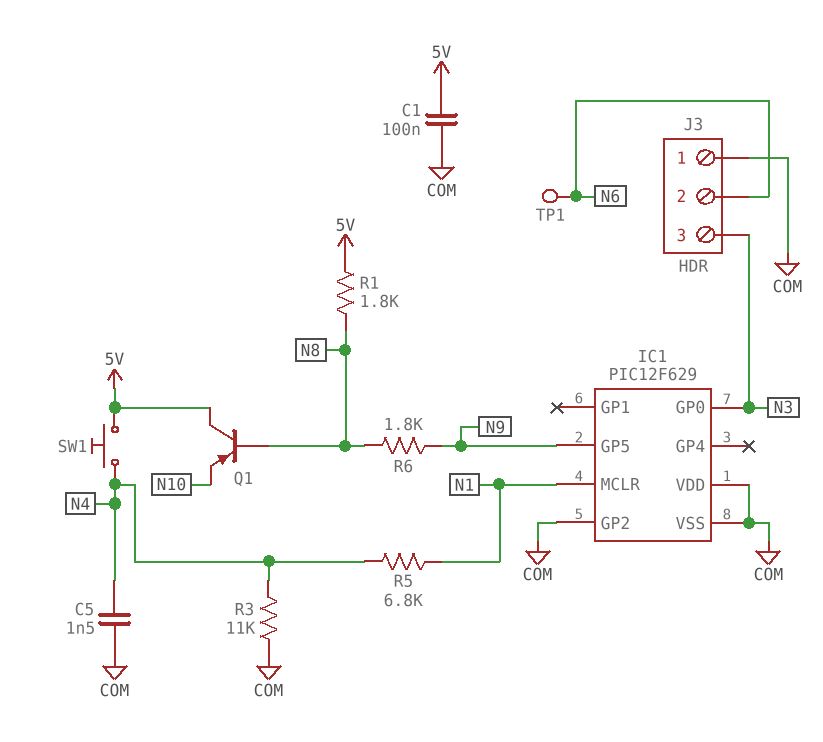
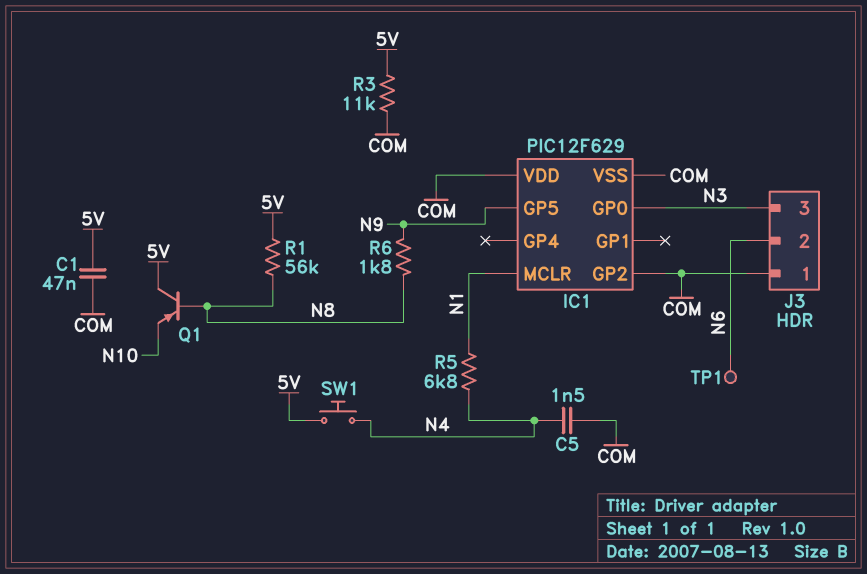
C1: 100nF (5V, COM) -> 47nF (5V, COM)
R1: 1.8k (5V, N8) -> 56k (5V, N8)
R3: 11k (COM, N4) -> 11k (5V, COM)

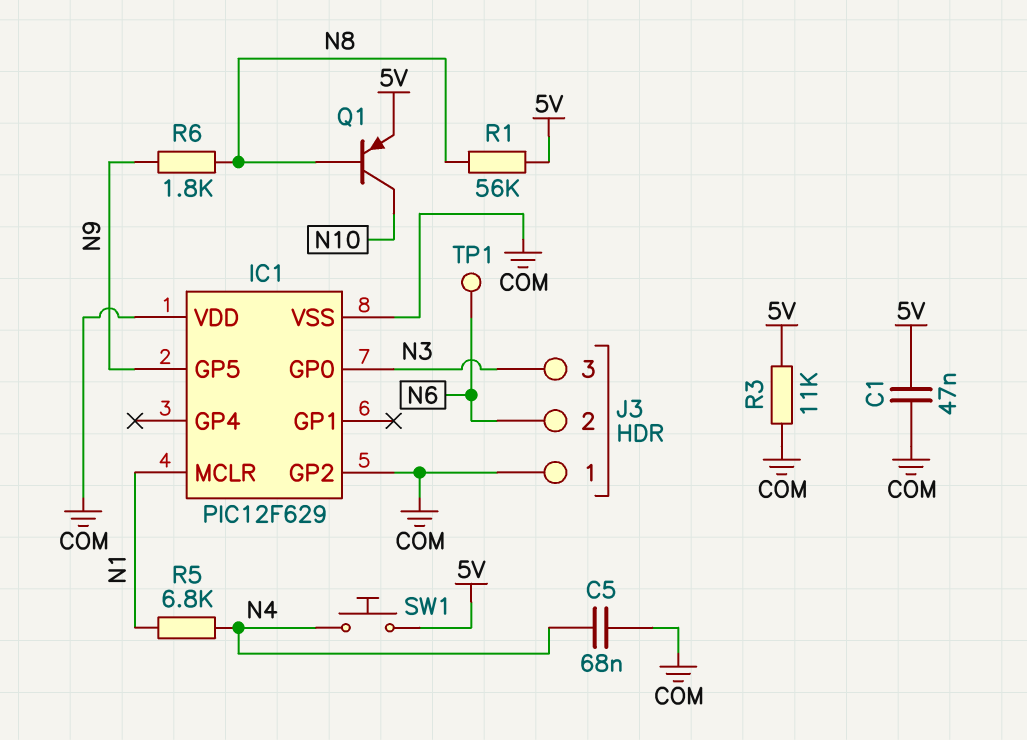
C5: 1.5nF (COM, N4) -> 68nF (COM, N4)
Q1: PNP (B N8, C 5V, E N10) -> PNP (B N8, C N10, E 5V)

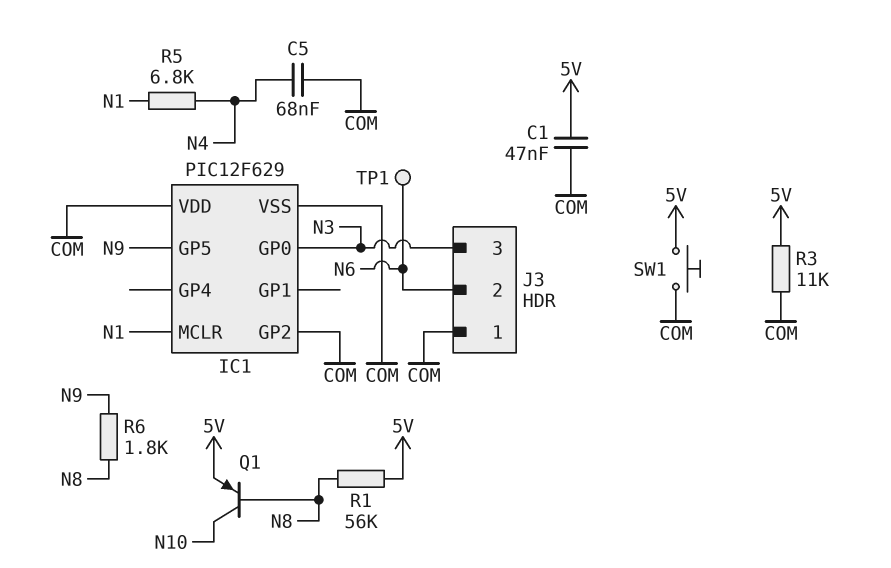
SW1: button (5V, N4) -> button (5V, COM)

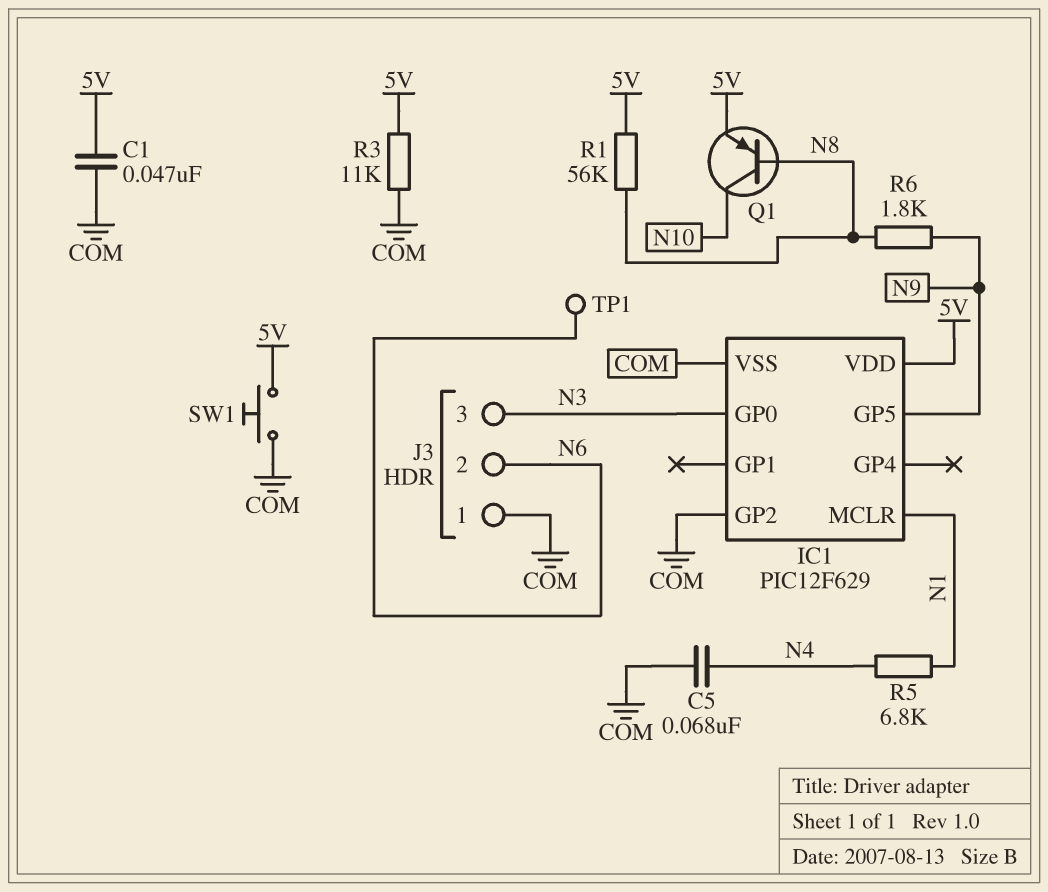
IC1 pin VDD: COM -> 5V

